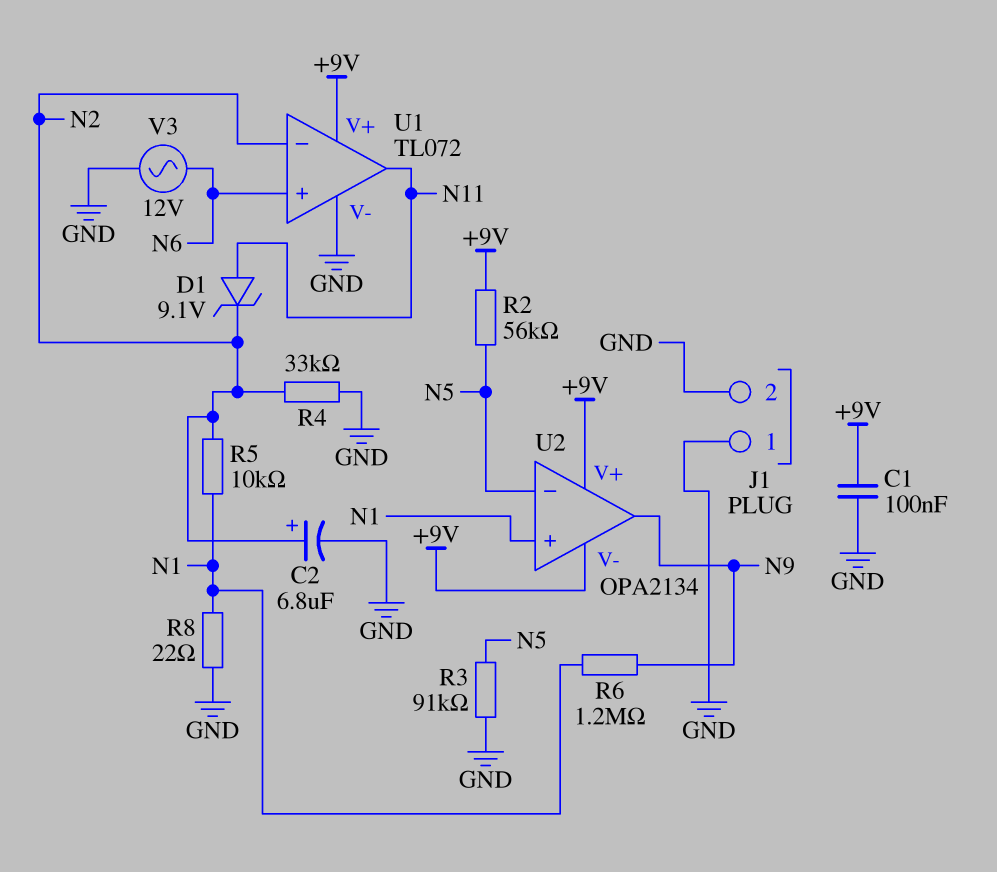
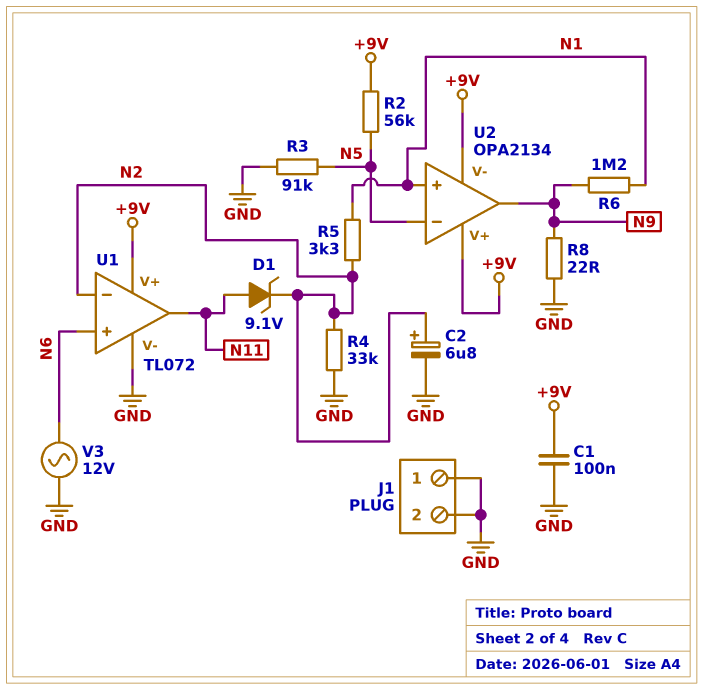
R5: 10k (N1, N2) -> 3.3k (N1, N2)
R8: 22 (GND, N1) -> 22 (GND, N9)

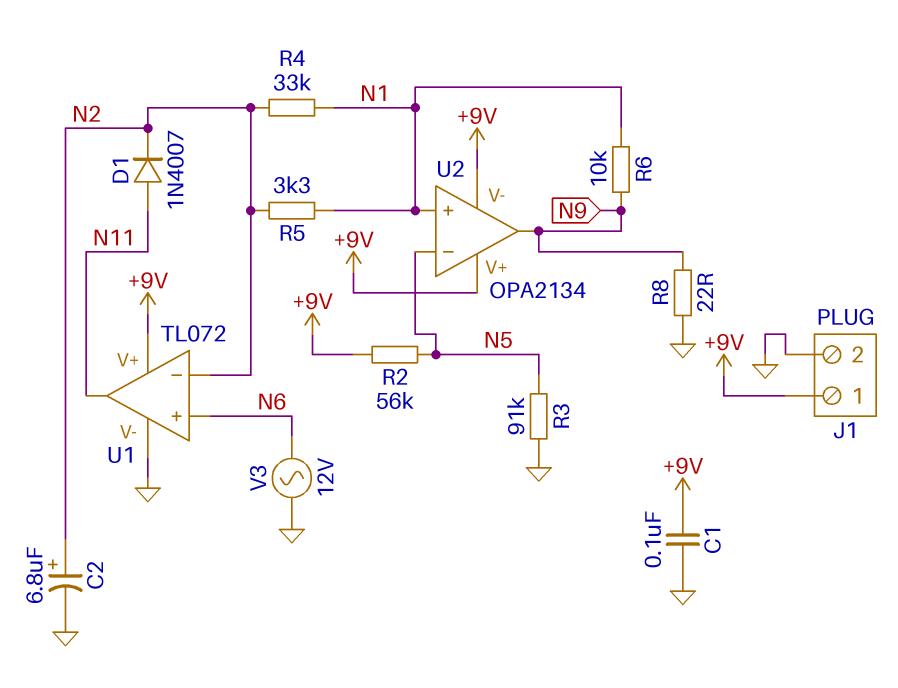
D1: zener 9.1V (A N11, K N2) -> diode 1N4007 (A N11, K N2)
J1 pin 1: GND -> +9V
R4: 33k (GND, N2) -> 33k (N1, N2)
R6: 1.2M (N1, N9) -> 10k (N1, N9)

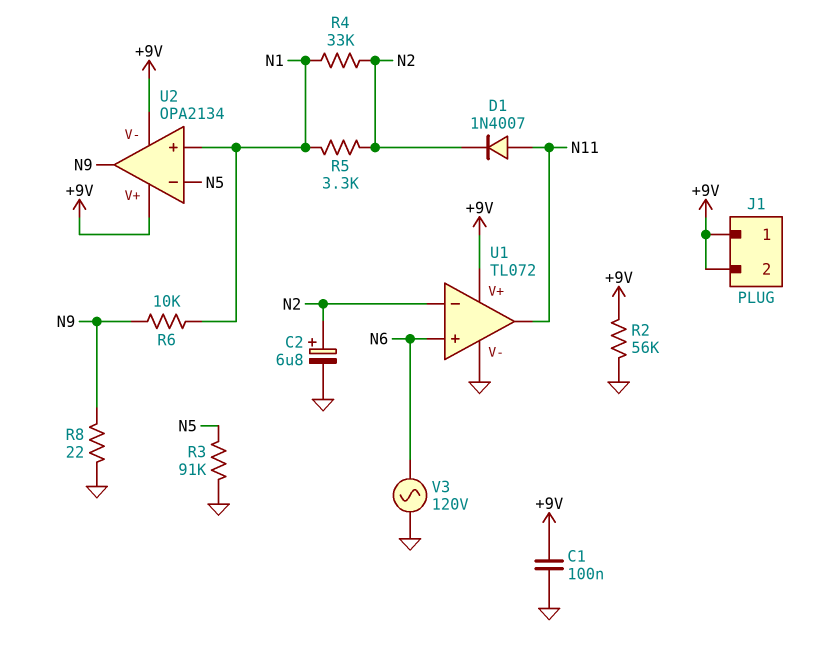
J1 pin 2: GND -> +9V
R2: 56k (+9V, N5) -> 56k (+9V, GND)
V3: AC 12V (GND, N6) -> AC 120V (GND, N6)

